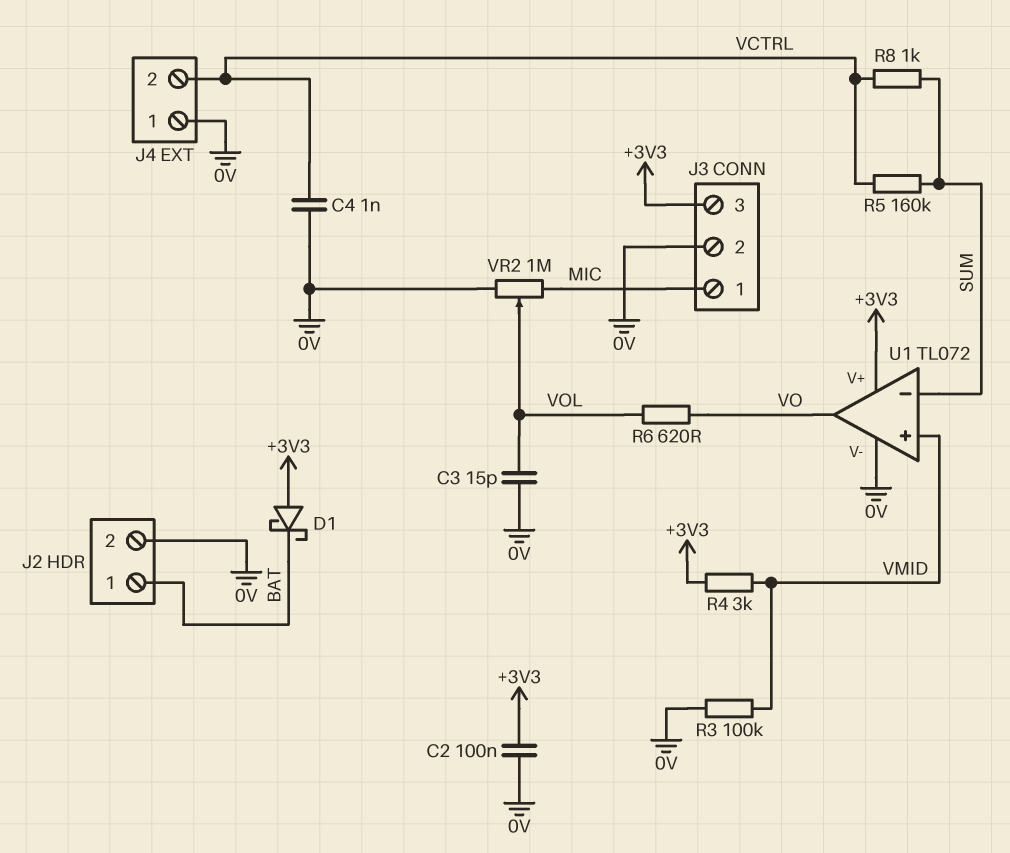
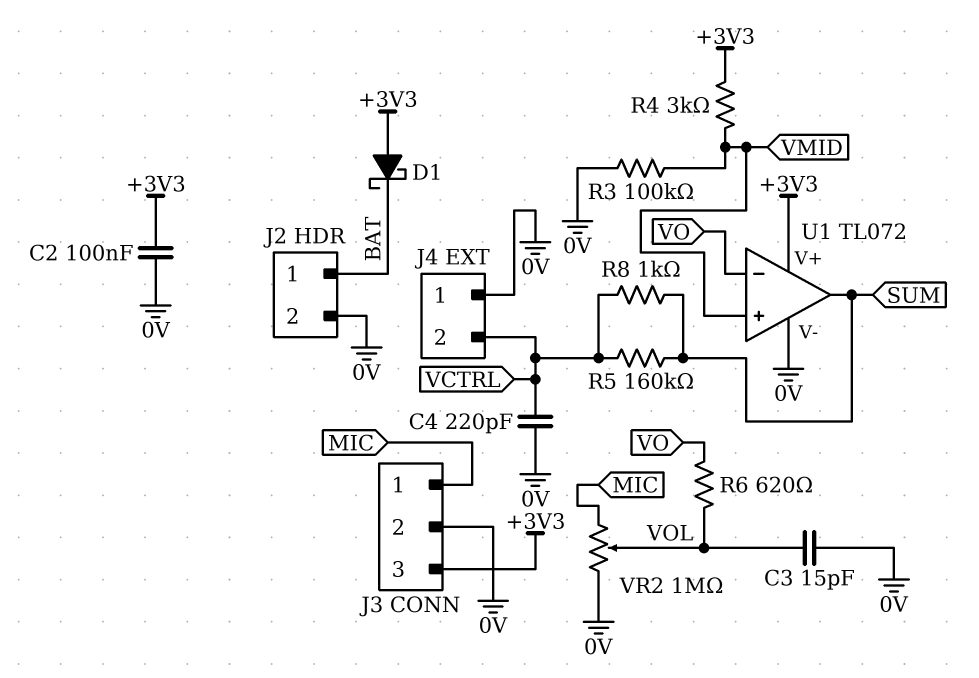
C4: 1nF (0V, VCTRL) -> 220pF (0V, VCTRL)
U1 pin in-: SUM -> VO
U1 pin out: VO -> SUM

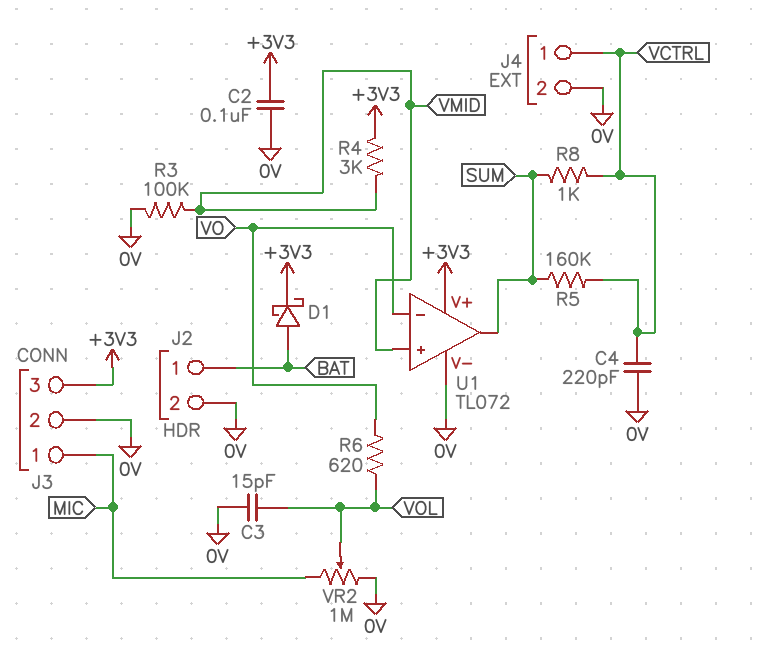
D1: schottky (A +3V3, K BAT) -> schottky (A BAT, K +3V3)
J4 pin 1: 0V -> VCTRL
J4 pin 2: VCTRL -> 0V

